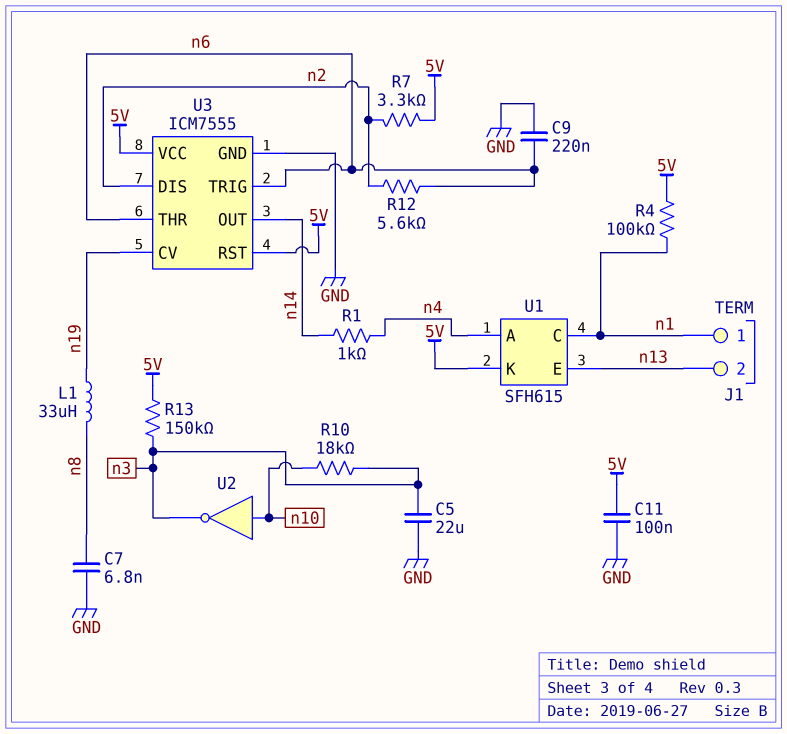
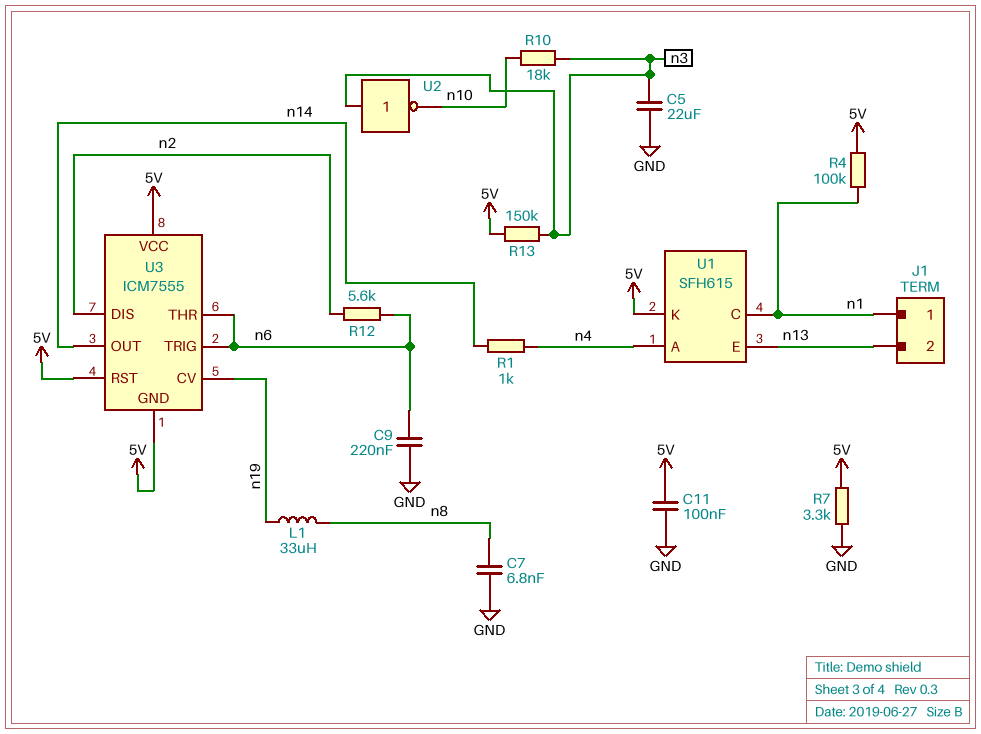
R7: 3.3k (5V, n2) -> 3.3k (5V, GND)
U2: NOT (in n10, out n3) -> NOT (in n3, out n10)
U3 pin GND: GND -> 5V

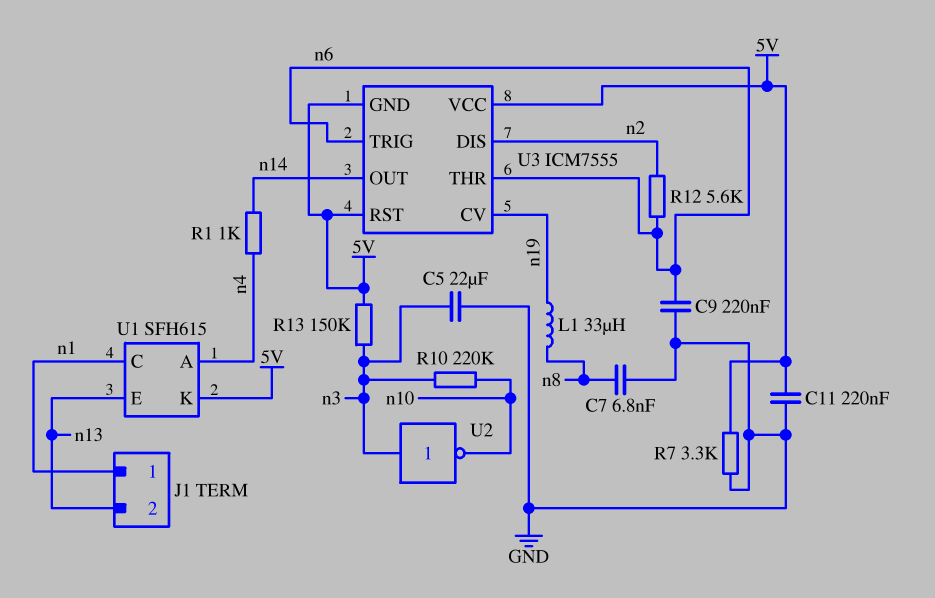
C11: 100nF (5V, GND) -> 220nF (5V, GND)
R4: 100k (5V, n1) -> none
R10: 18k (n3, n10) -> 220k (n3, n10)

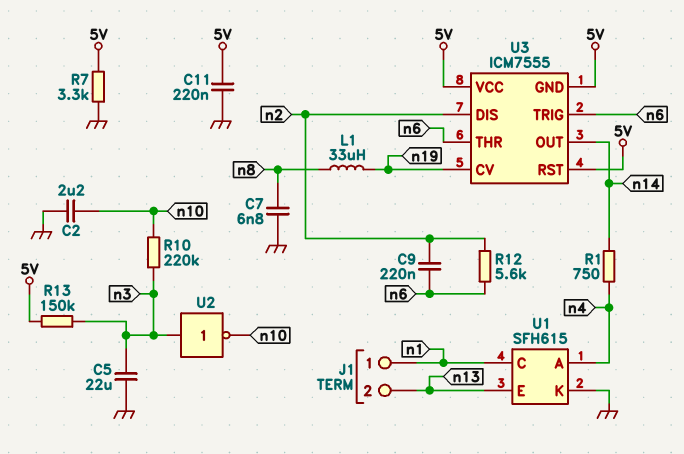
C2: none -> 2.2uF (GND, n10)
C9: 220nF (GND, n6) -> 220nF (n2, n6)
R1: 1k (n4, n14) -> 750 (n4, n14)
U1 pin K: 5V -> GND

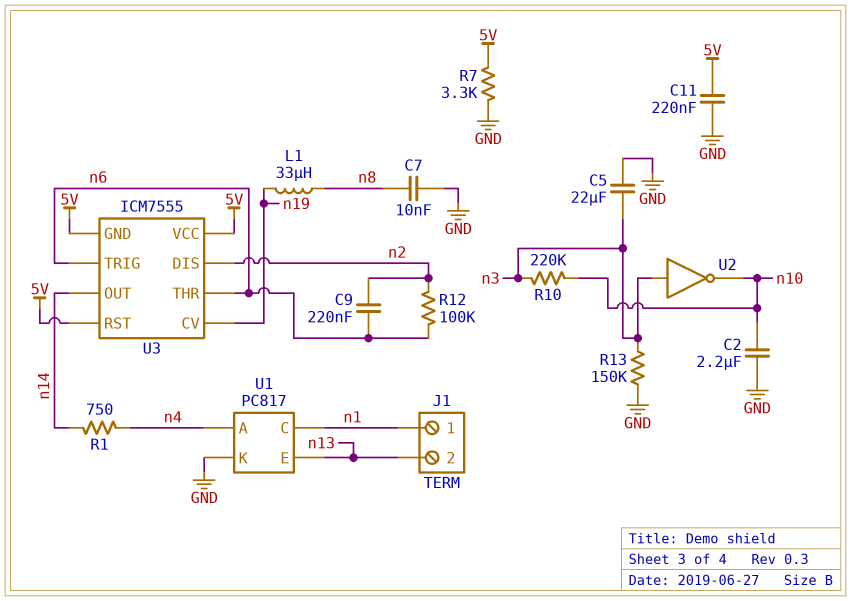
C7: 6.8nF (GND, n8) -> 10nF (GND, n8)
R12: 5.6k (n2, n6) -> 100k (n2, n6)
R13: 150k (5V, n3) -> 150k (GND, n3)
U1: SFH615 -> PC817

